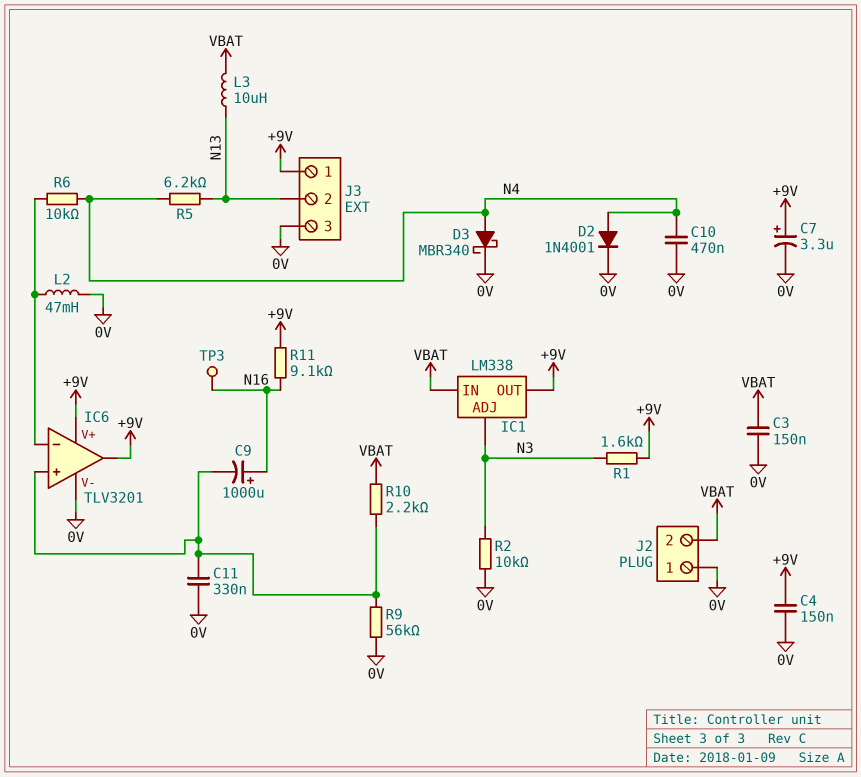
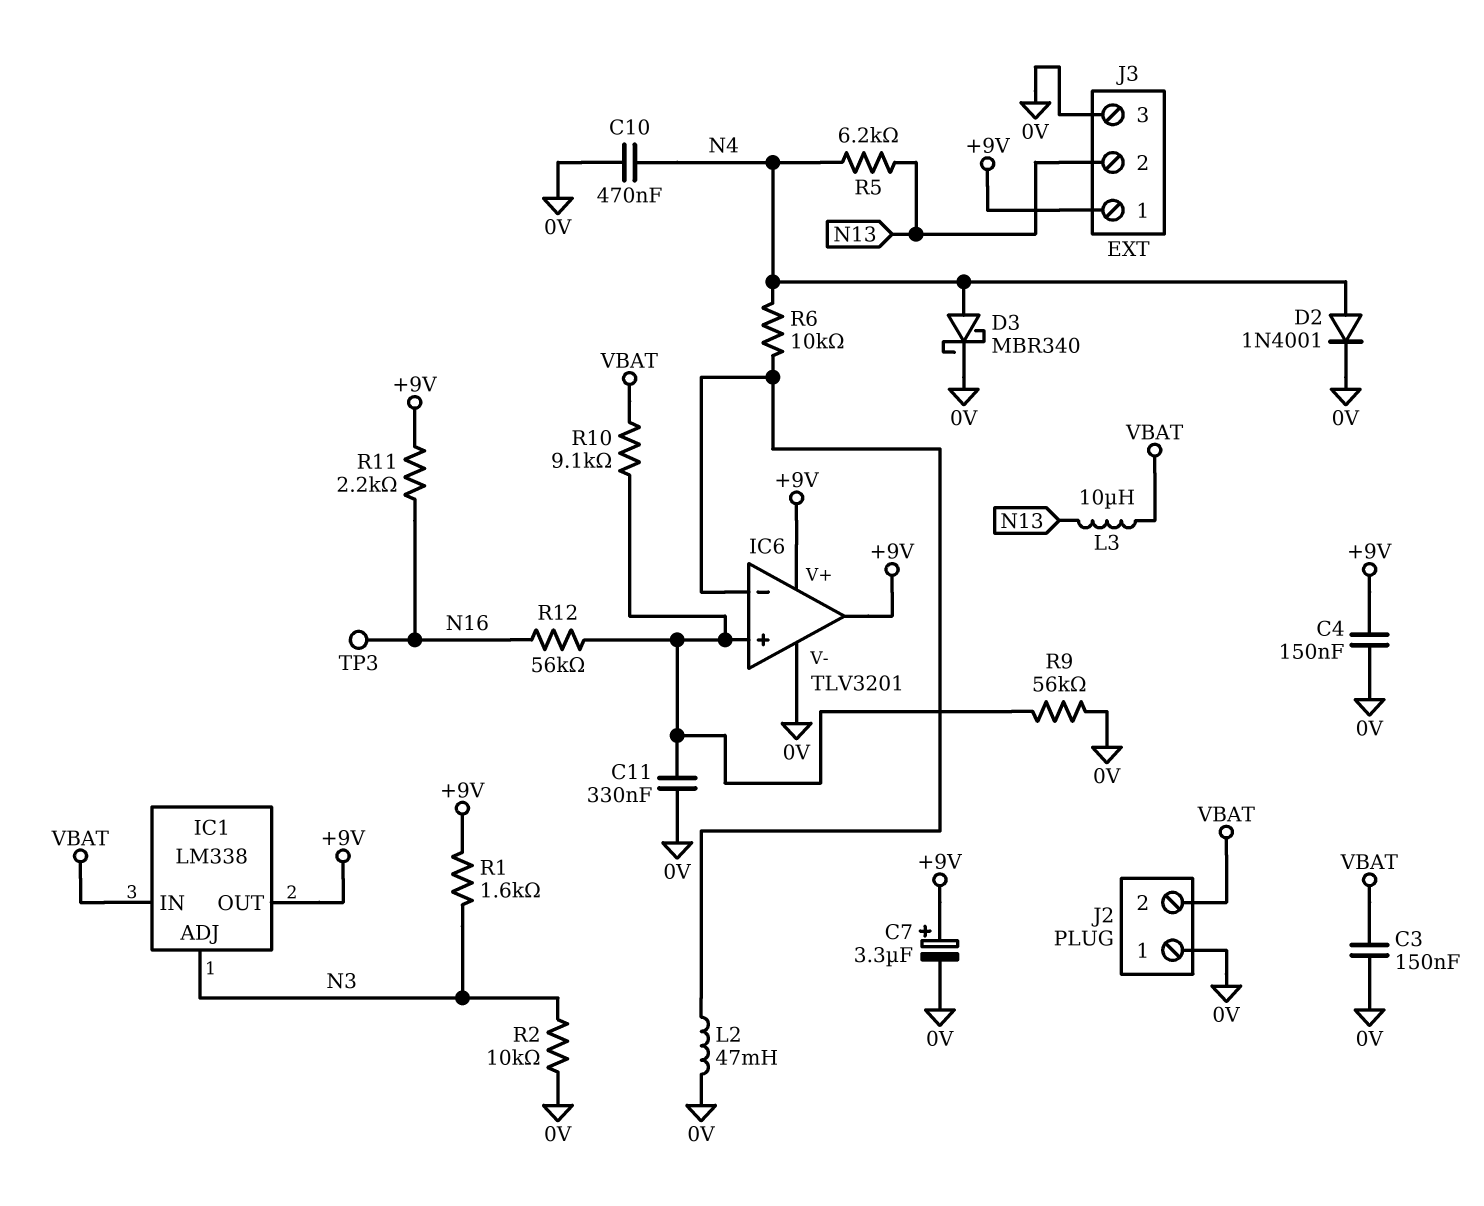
C9: 1000uF (plus N16, minus IC6/in+) -> none
R10: 2.2k (IC6/in+, VBAT) -> 9.1k (IC6/in+, VBAT)
R11: 9.1k (+9V, N16) -> 2.2k (+9V, N16)
R12: none -> 56k (IC6/in+, N16)

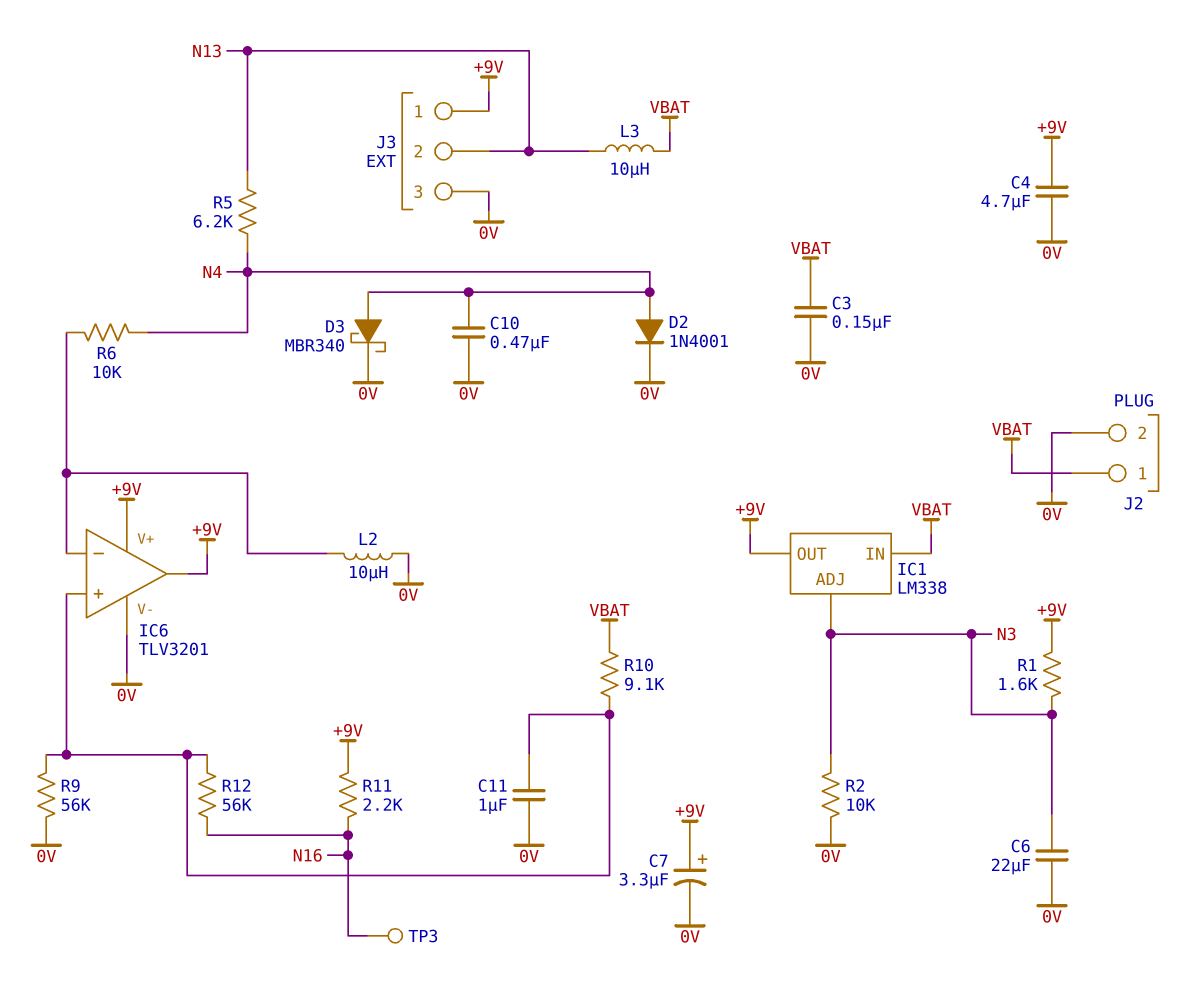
C4: 150nF (+9V, 0V) -> 4.7uF (+9V, 0V)
C6: none -> 22uF (0V, N3)
C11: 330nF (0V, IC6/in+) -> 1uF (0V, IC6/in+)
J2 pin 1: 0V -> VBAT
J2 pin 2: VBAT -> 0V
L2: 47mH (0V, IC6/in-) -> 10uH (0V, IC6/in-)

